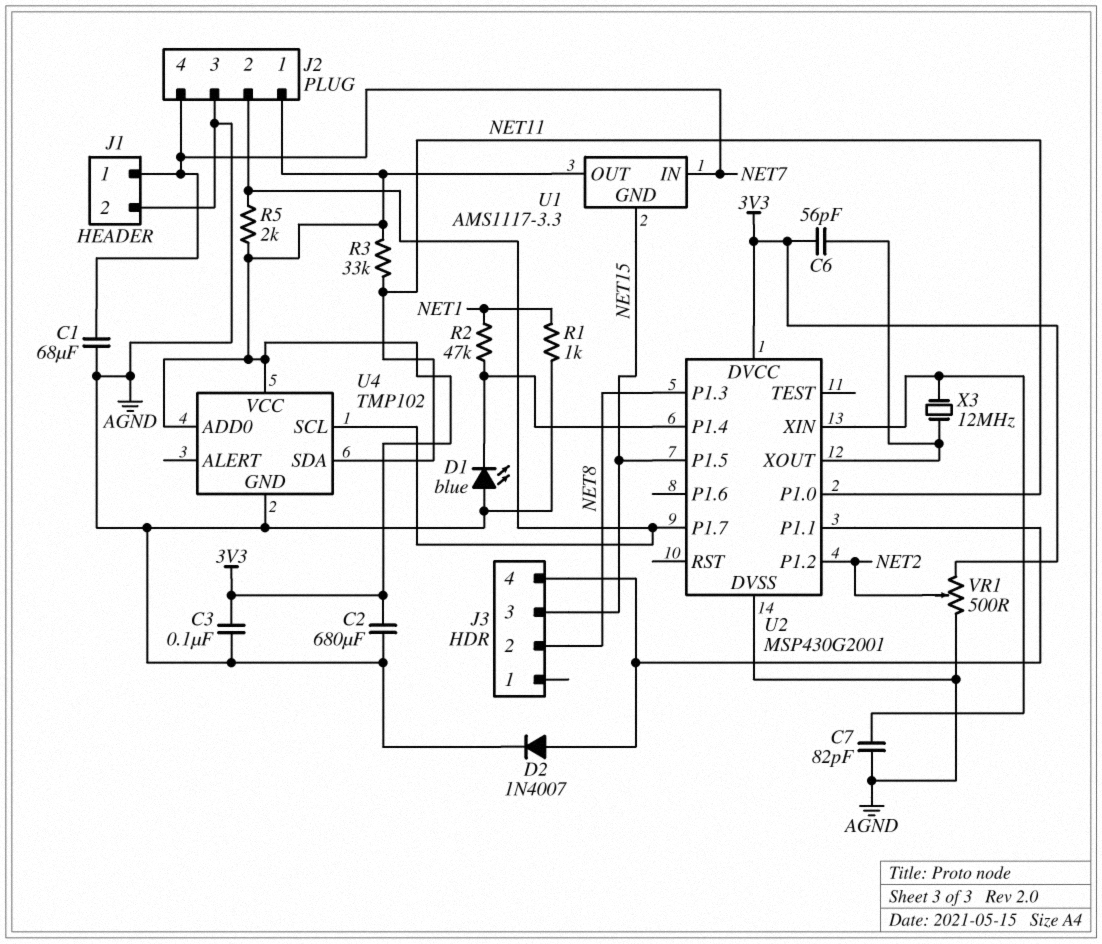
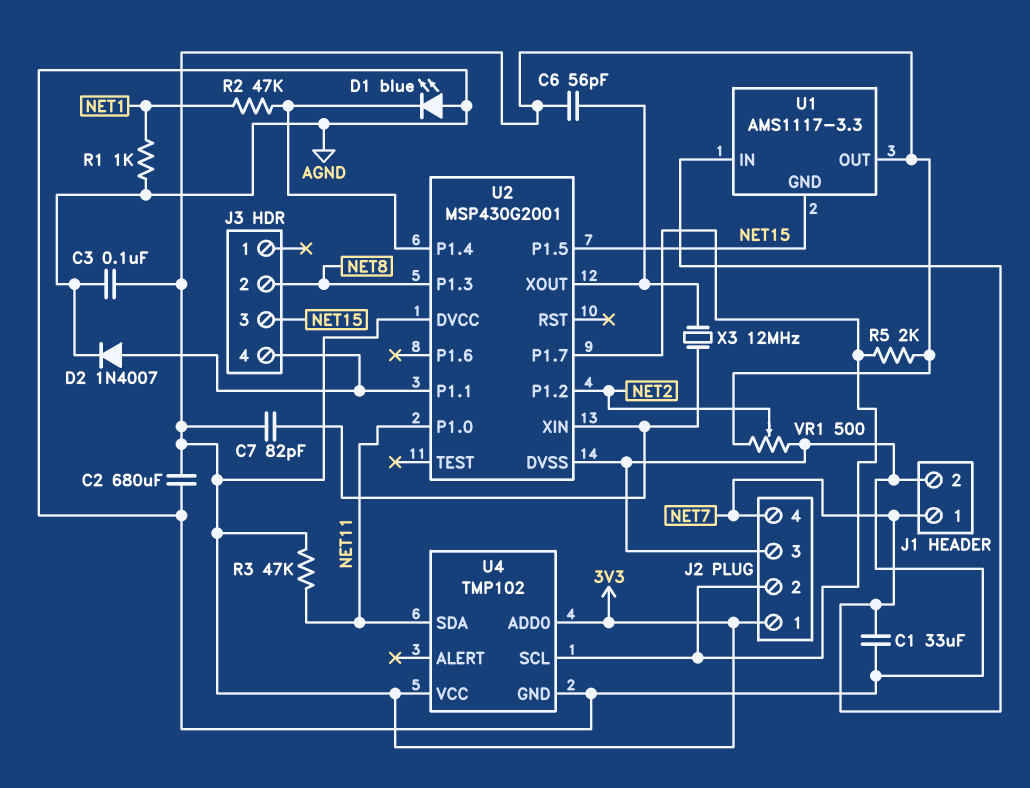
C1: 68uF (AGND, NET7) -> 33uF (AGND, NET7)
C7: 82pF (AGND, U2/XIN) -> 82pF (3V3, U2/XIN)
R3: 33k (3V3, NET11) -> 47k (3V3, NET11)

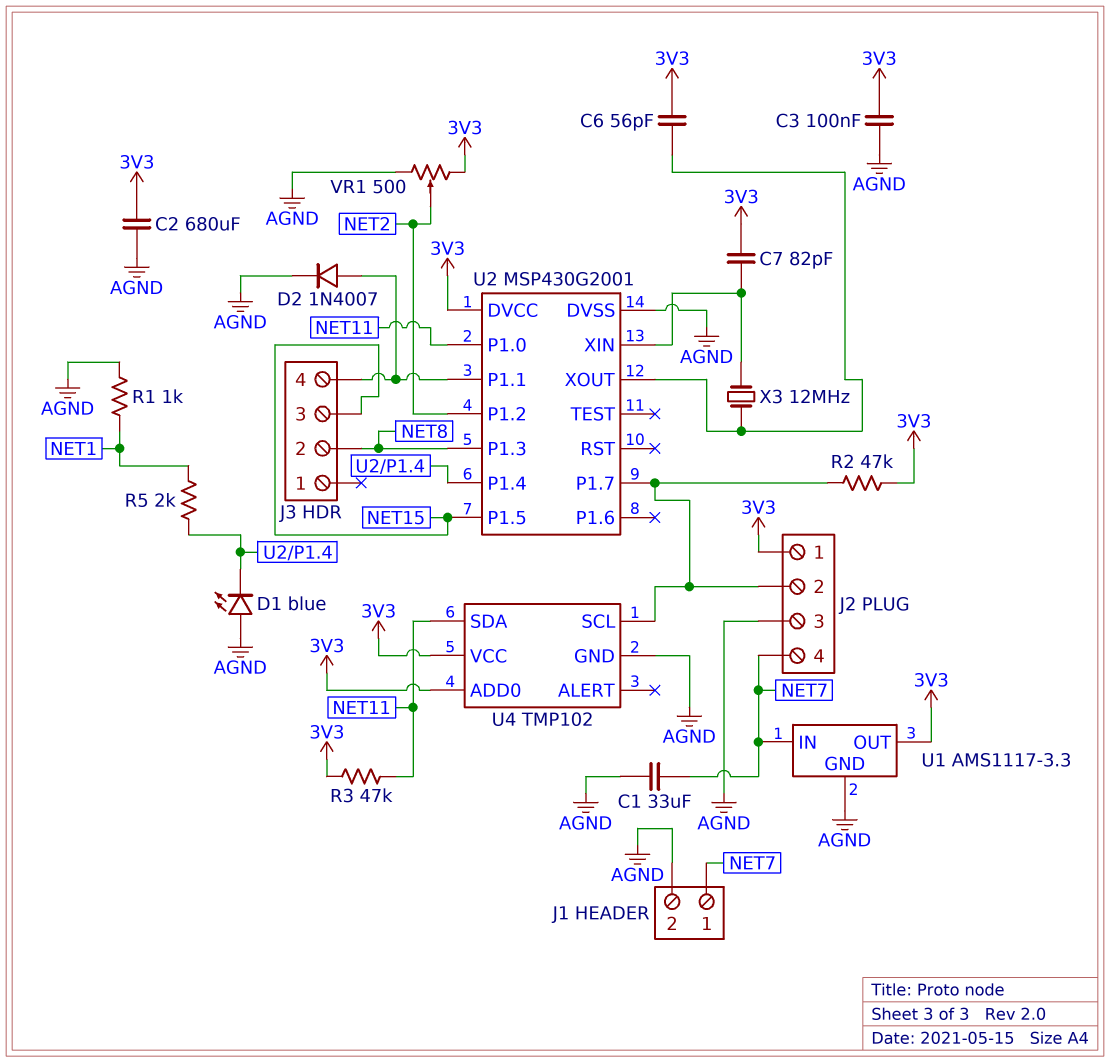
R2: 47k (NET1, U2/P1.4) -> 47k (3V3, J2/2)
R5: 2k (3V3, J2/2) -> 2k (NET1, U2/P1.4)
U1 pin GND: NET15 -> AGND

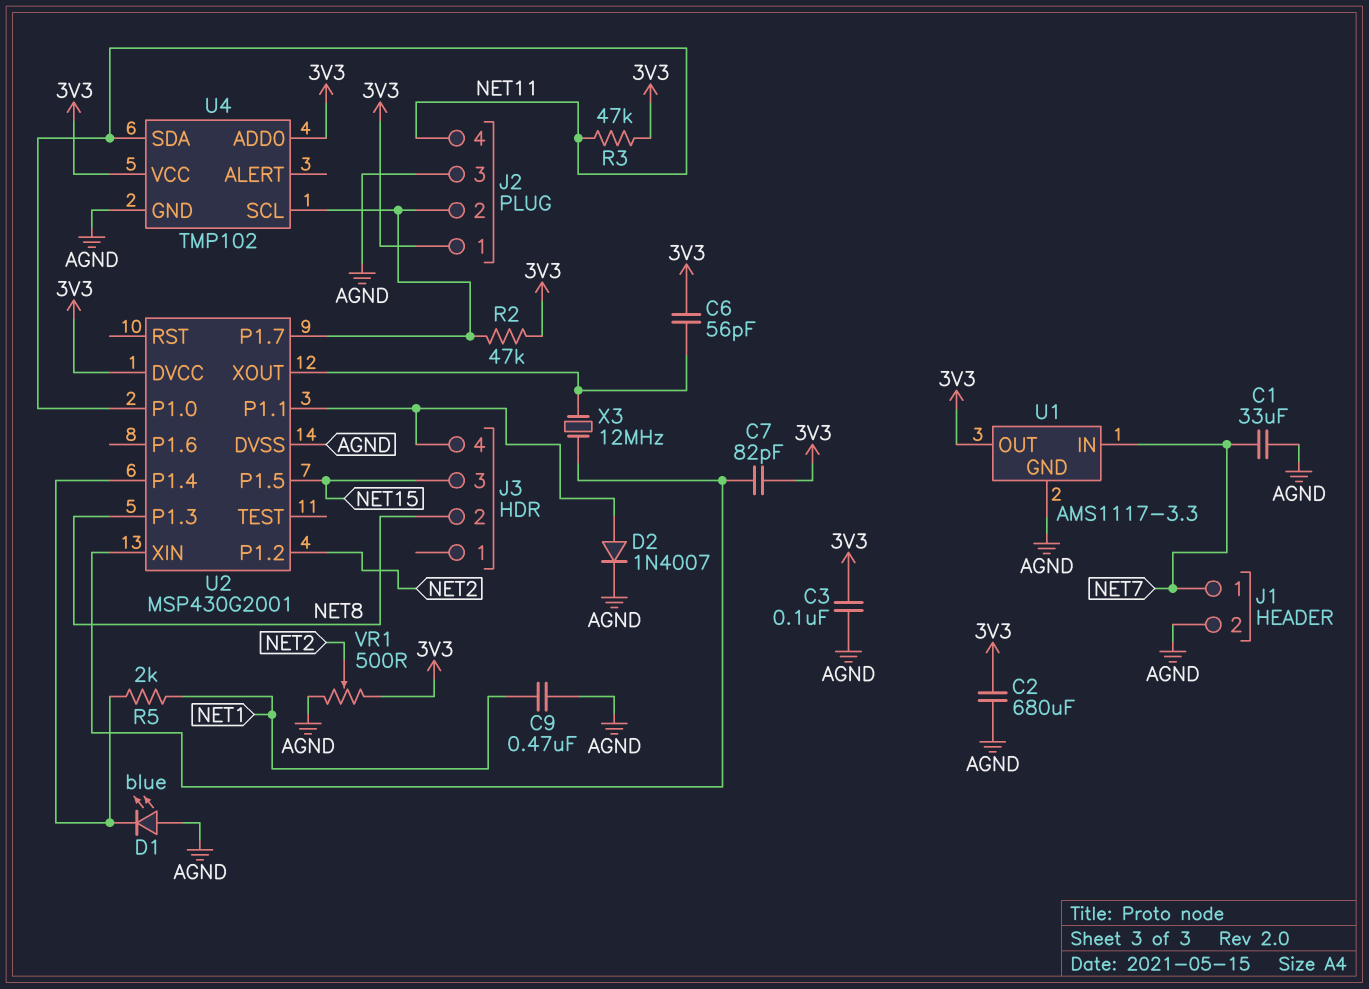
C9: none -> 470nF (AGND, NET1)
J2 pin 4: NET7 -> NET11
R1: 1k (AGND, NET1) -> none

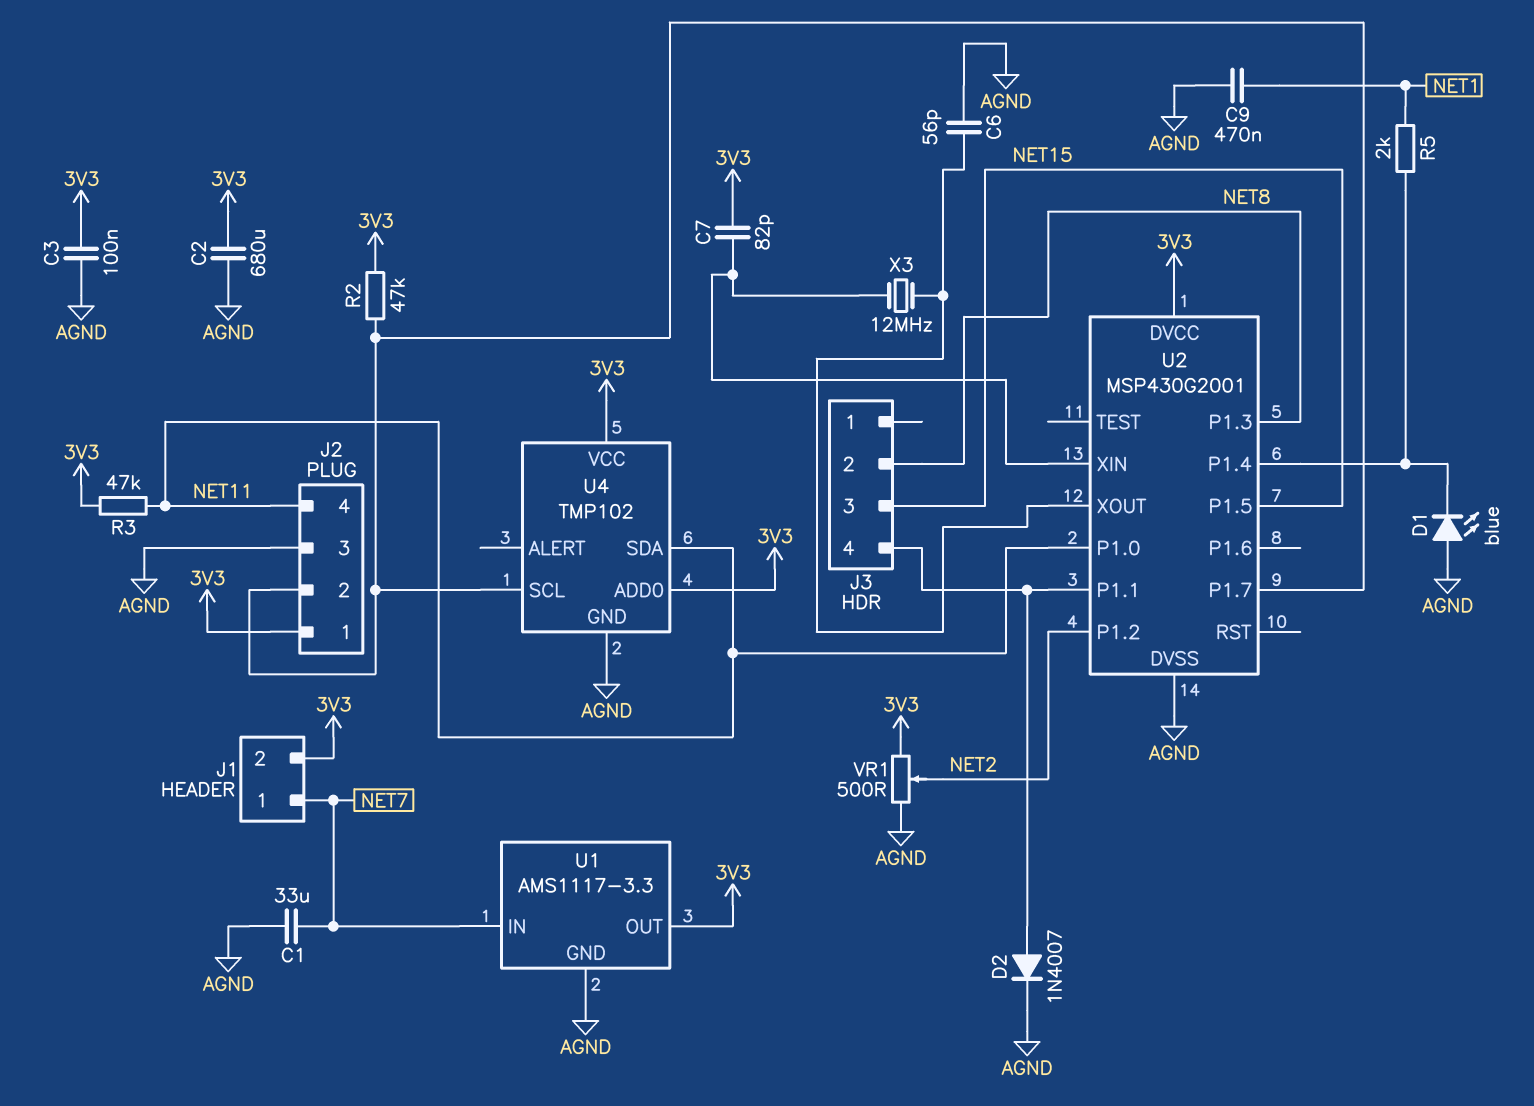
C6: 56pF (3V3, U2/XOUT) -> 56pF (AGND, U2/XOUT)
J1 pin 2: AGND -> 3V3

